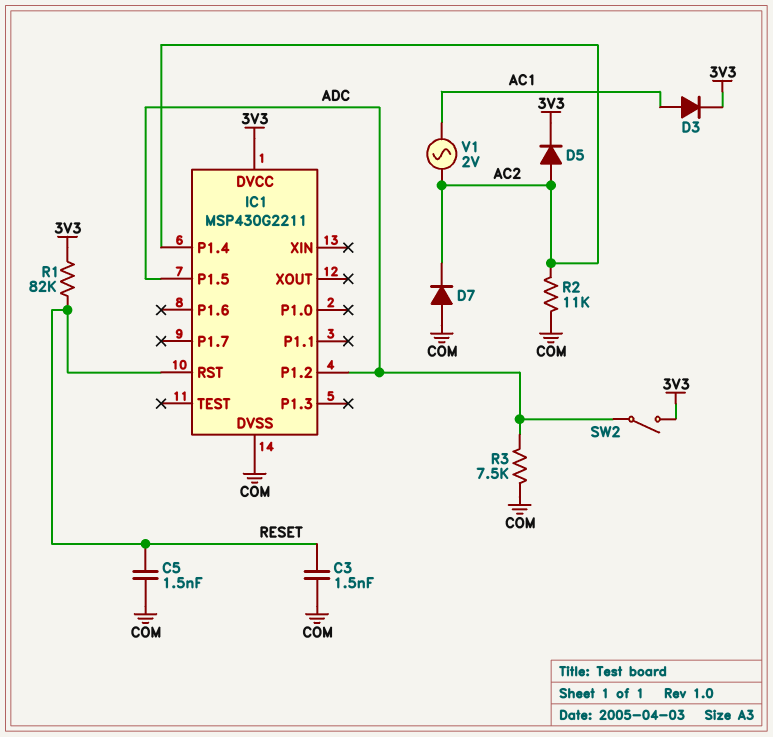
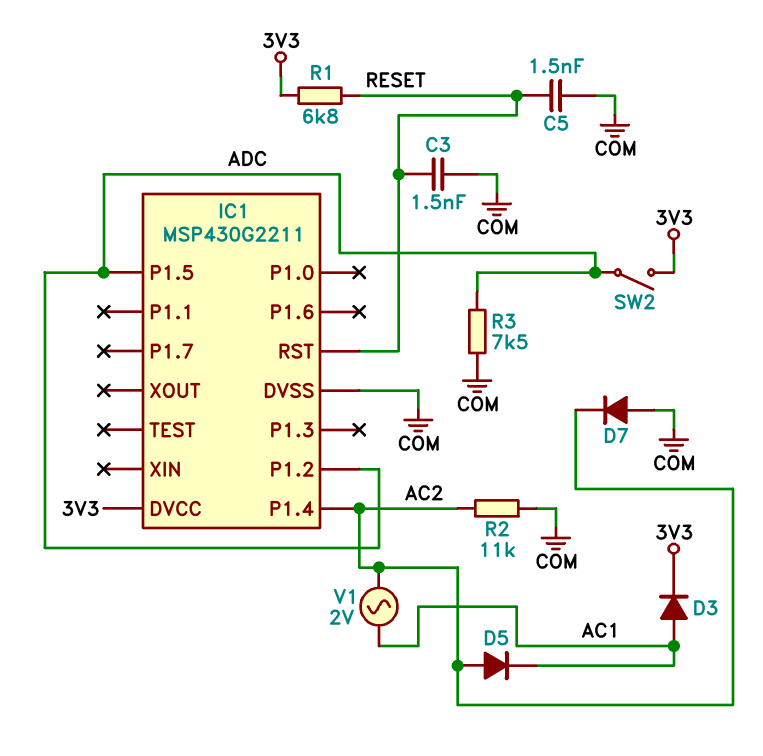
D5: diode (A AC2, K 3V3) -> diode (A AC2, K AC1)
R1: 82k (3V3, RESET) -> 6.8k (3V3, RESET)

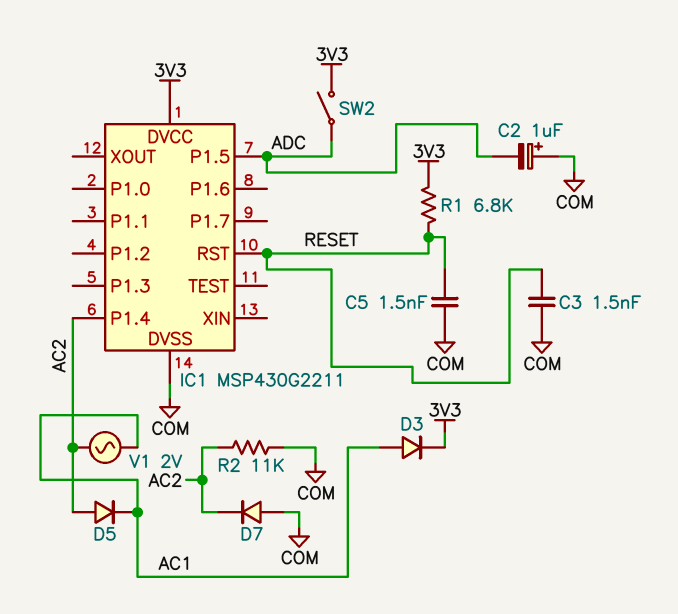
C2: none -> 1uF (plus COM, minus ADC)
IC1 pin P1.2: ADC -> none
R3: 7.5k (ADC, COM) -> none

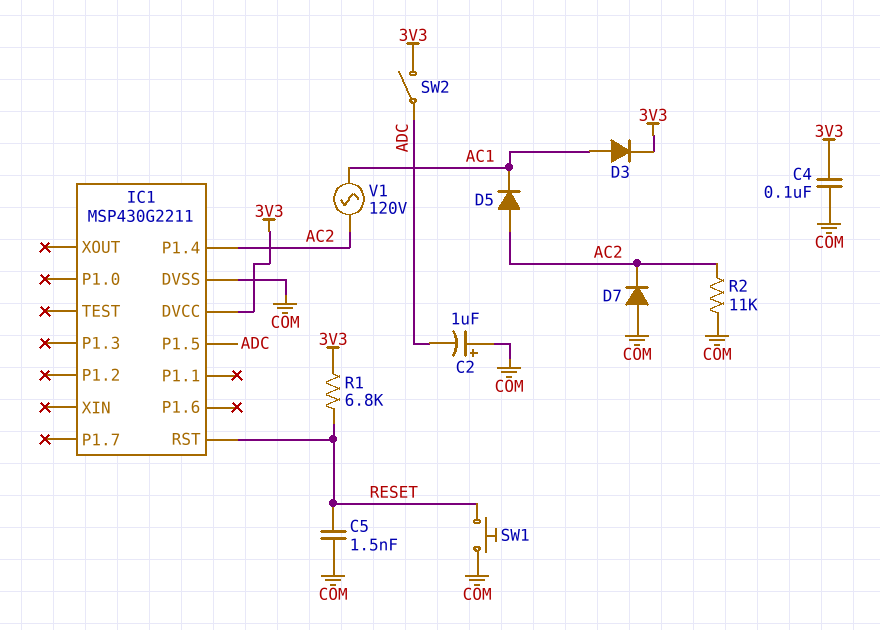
C3: 1.5nF (COM, RESET) -> none
C4: none -> 100nF (3V3, COM)
SW1: none -> button (COM, RESET)
V1: AC 2V (AC1, AC2) -> AC 120V (AC1, AC2)

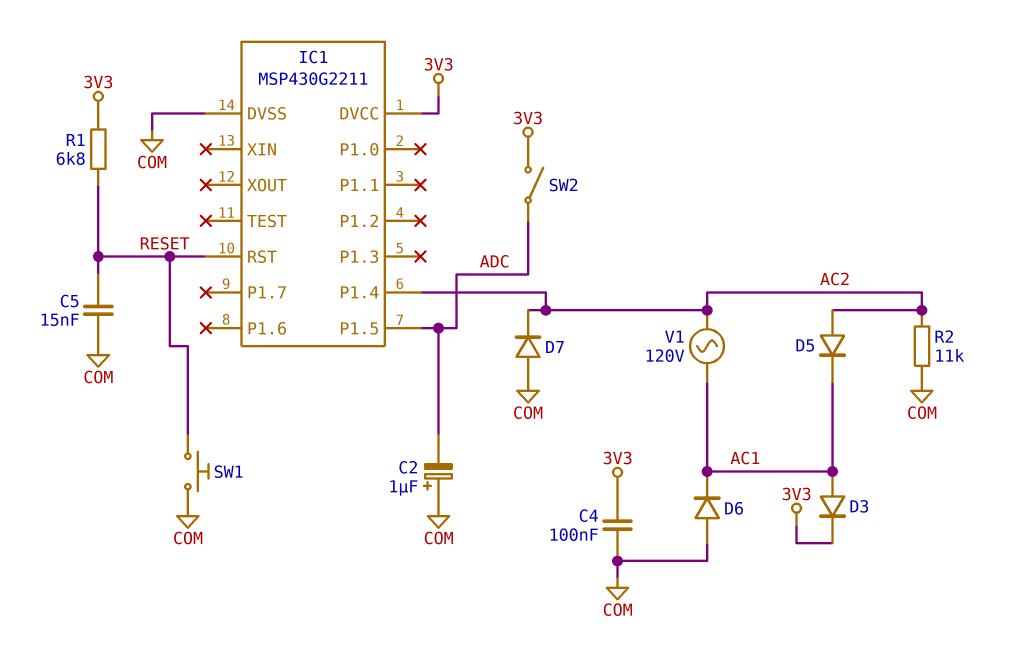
C5: 1.5nF (COM, RESET) -> 15nF (COM, RESET)
D6: none -> diode (A COM, K AC1)

